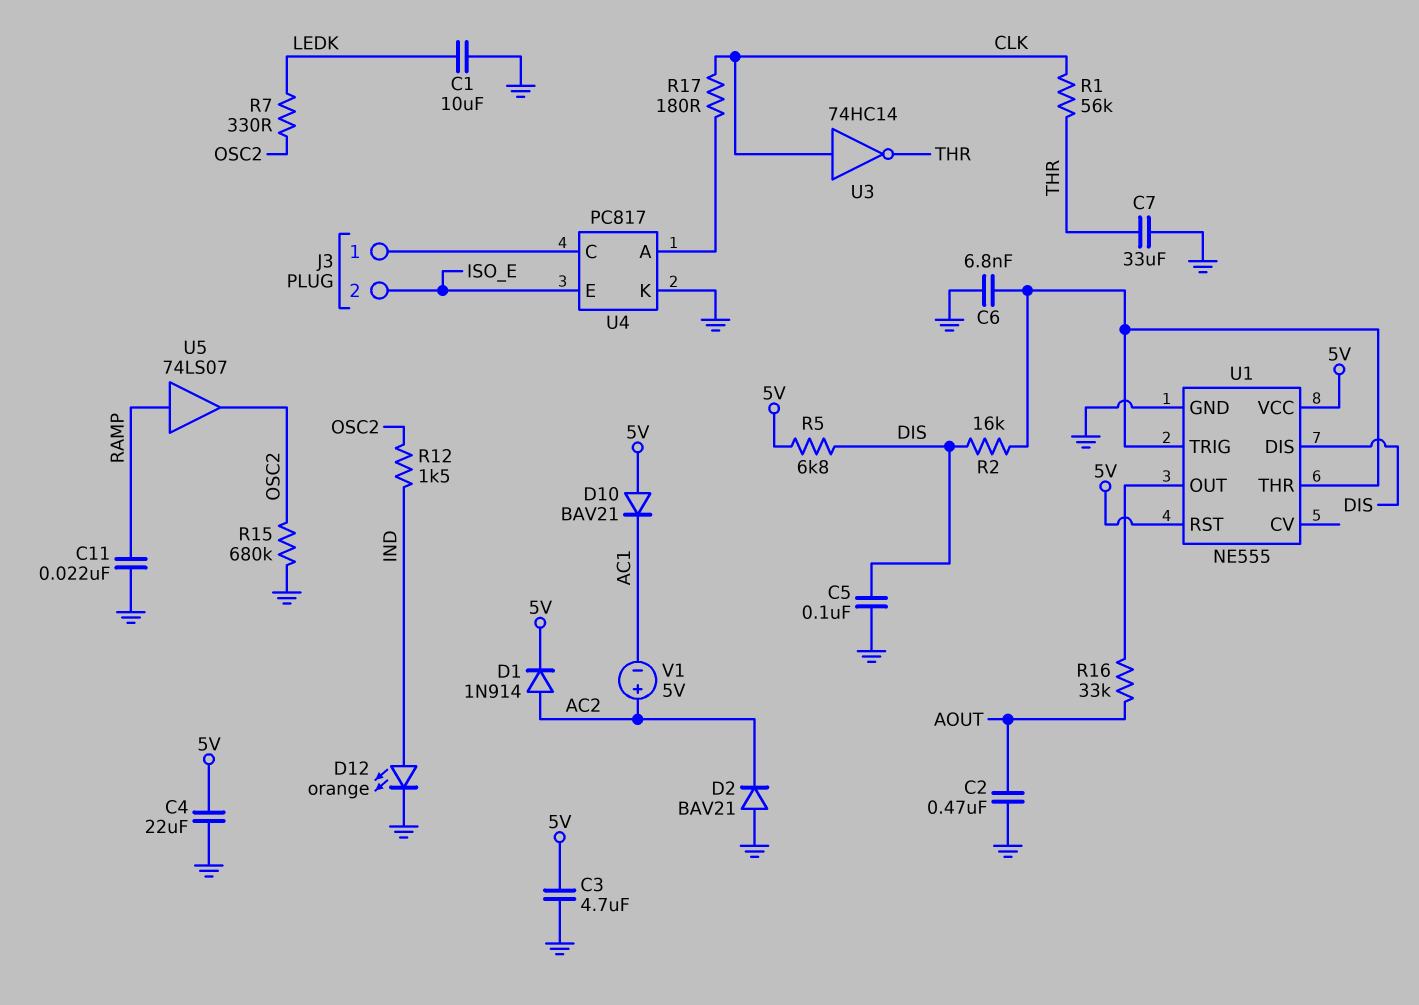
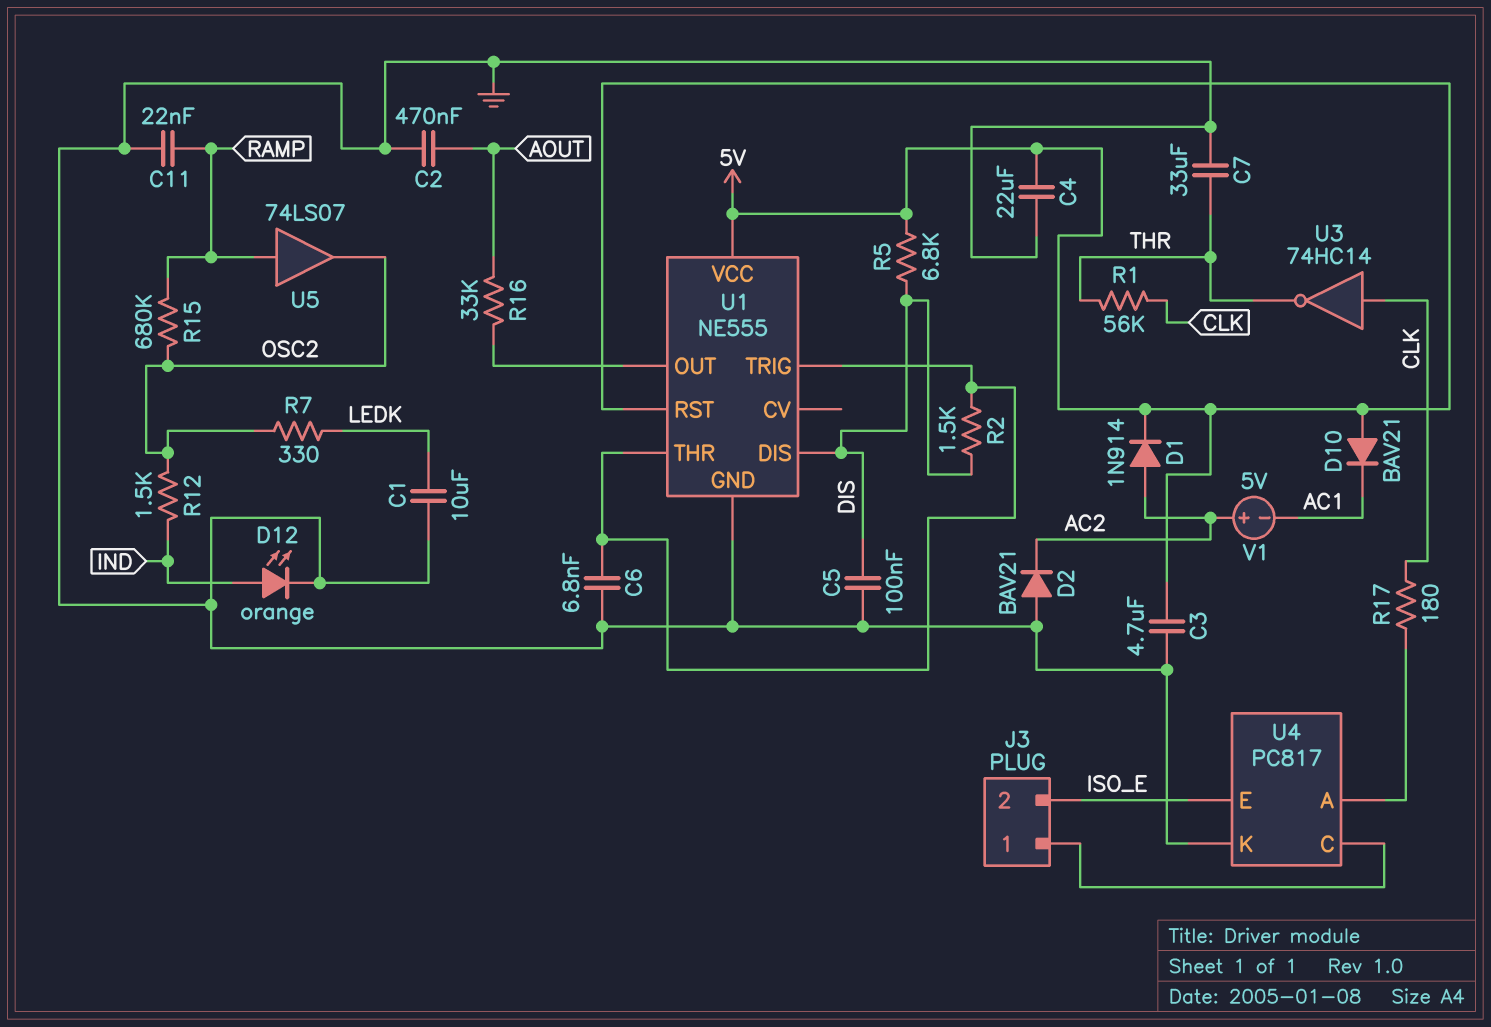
R2: 16k (DIS, U1/THR) -> 1.5k (DIS, U1/THR)
R15: 680k (GND, OSC2) -> 680k (OSC2, RAMP)

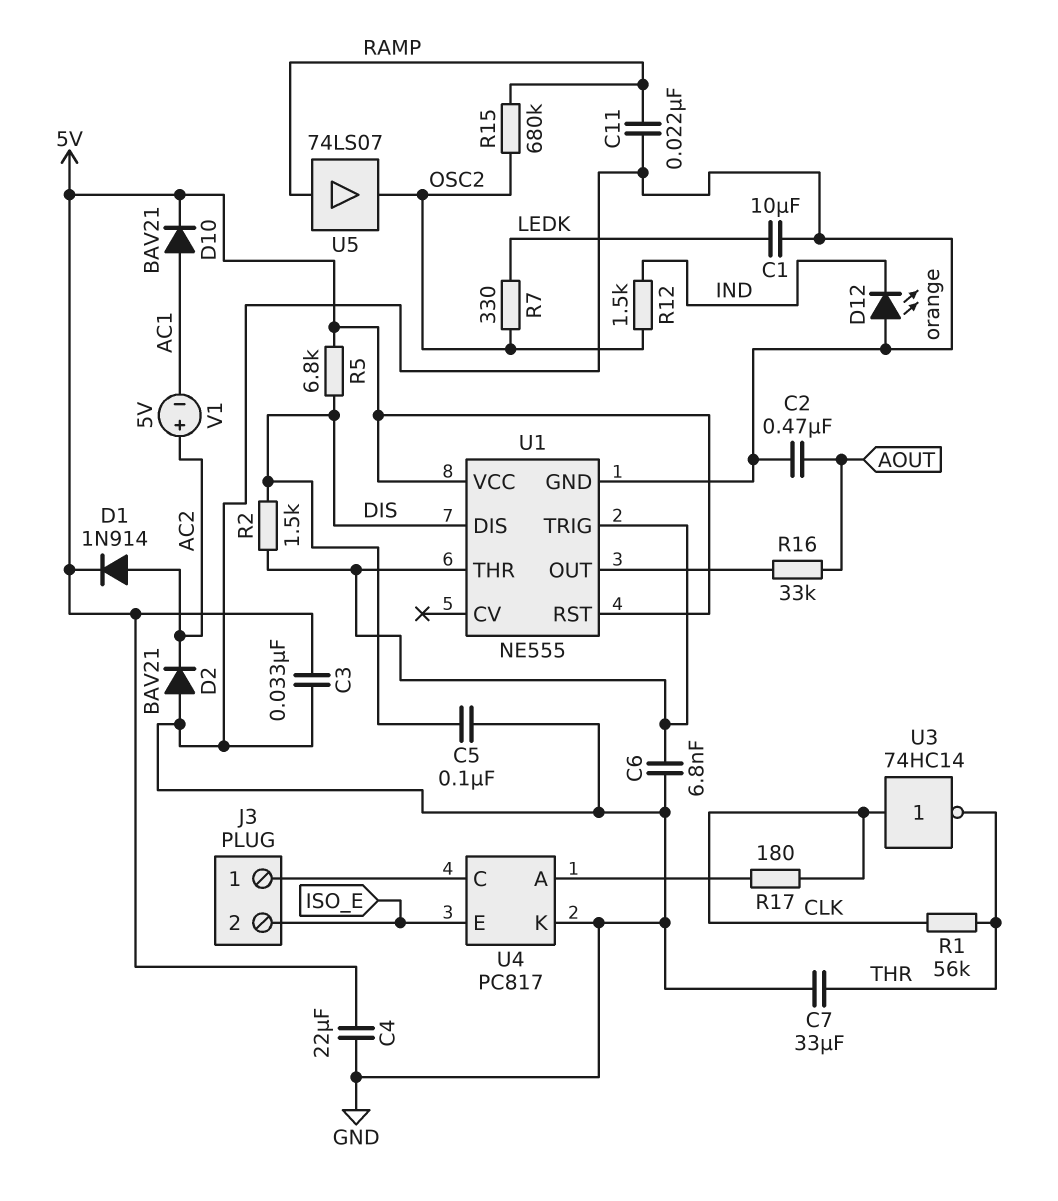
C3: 4.7uF (5V, GND) -> 33nF (5V, GND)
D10: diode BAV21 (A 5V, K AC1) -> diode BAV21 (A AC1, K 5V)
D12: LED orange (A IND, K GND) -> LED orange (A GND, K IND)

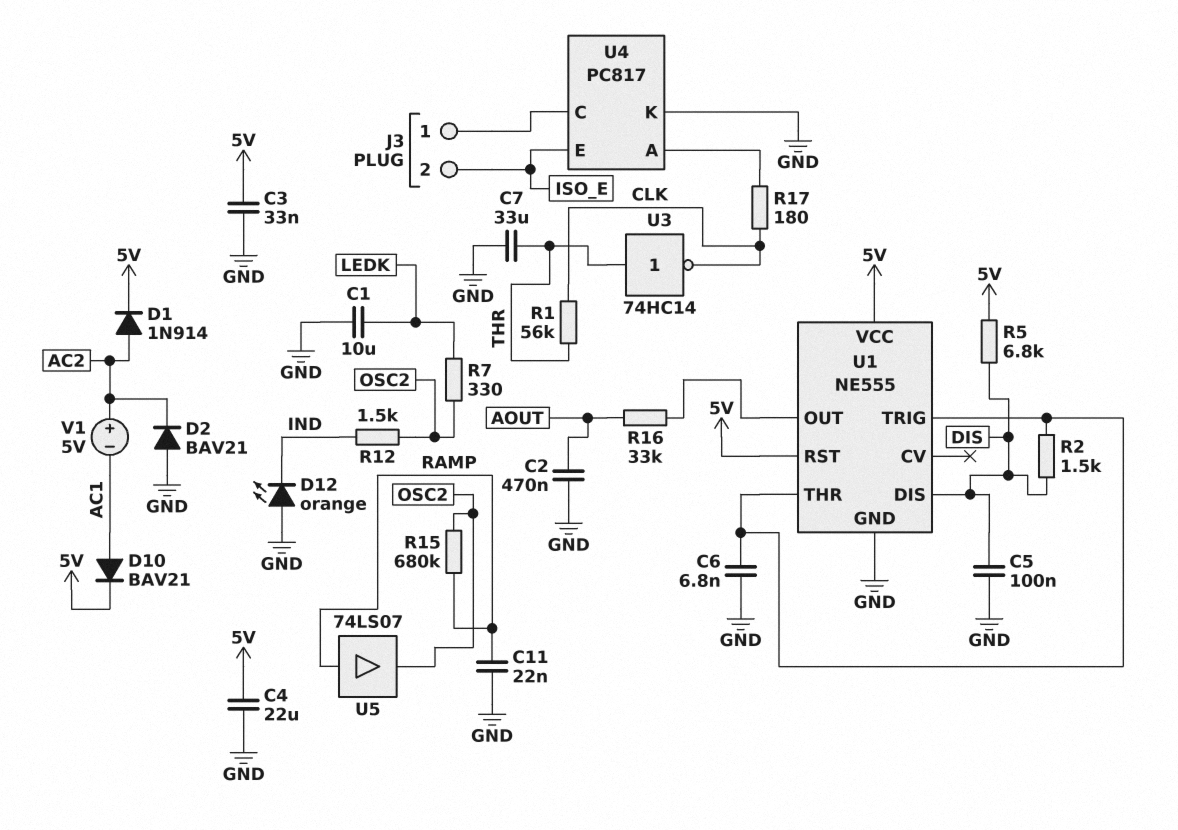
U3: NOT 74HC14 (in CLK, out THR) -> NOT 74HC14 (in THR, out CLK)

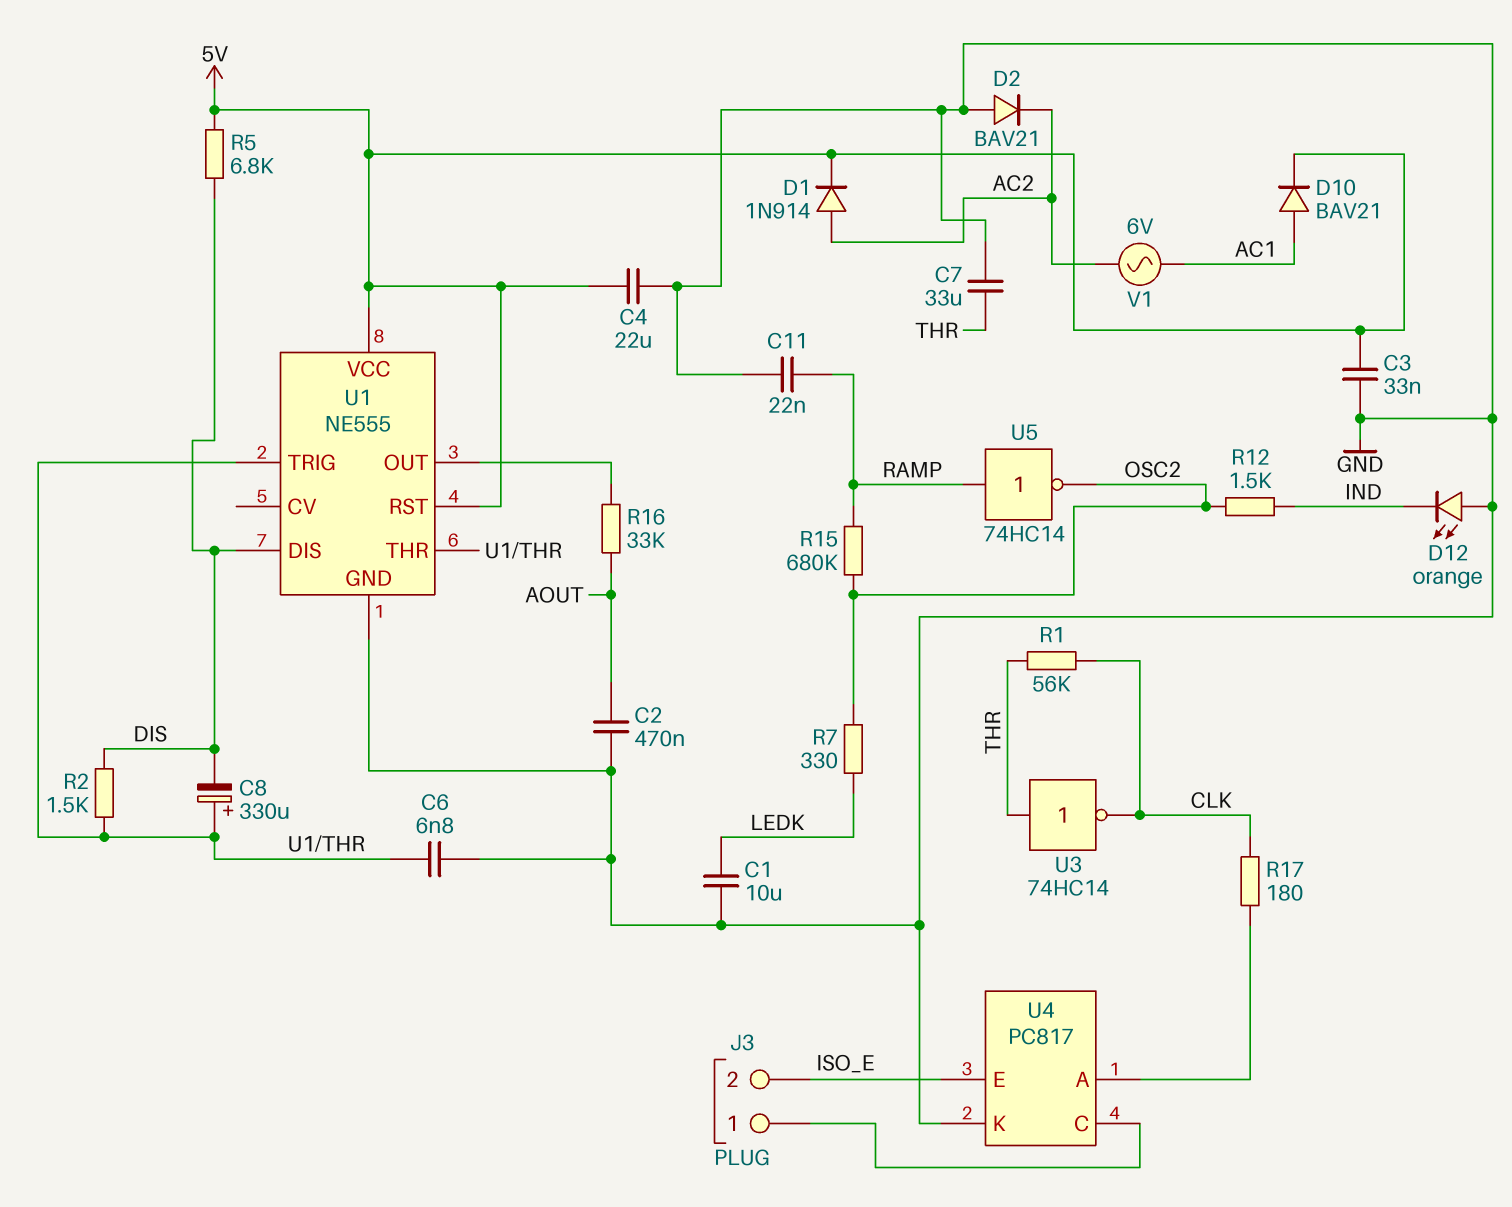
C5: 100nF (DIS, GND) -> none
C8: none -> 330uF (plus U1/THR, minus DIS)
U5: buffer 74LS07 (in RAMP, out OSC2) -> NOT 74HC14 (in RAMP, out OSC2)
V1: 5V (plus AC2, minus AC1) -> AC 6V (AC1, AC2)

